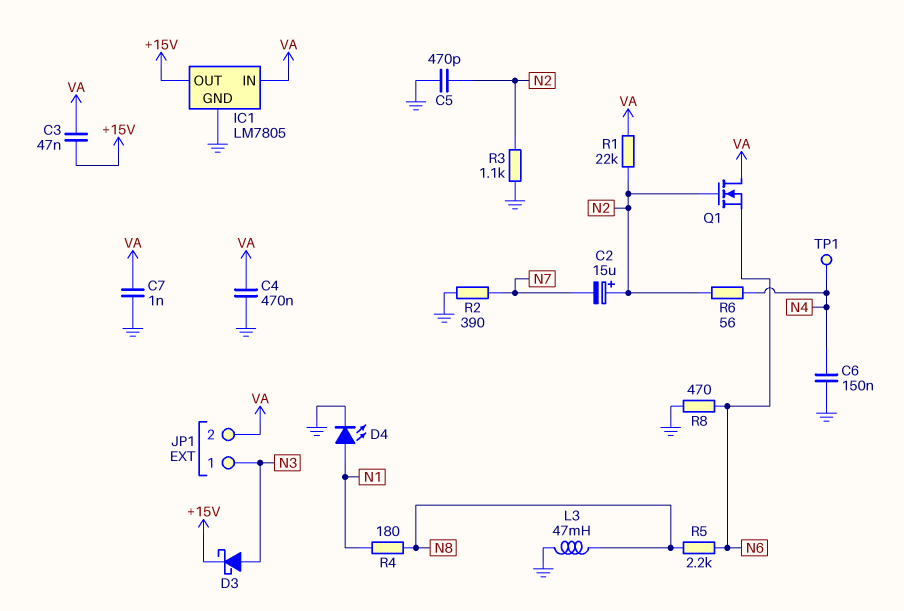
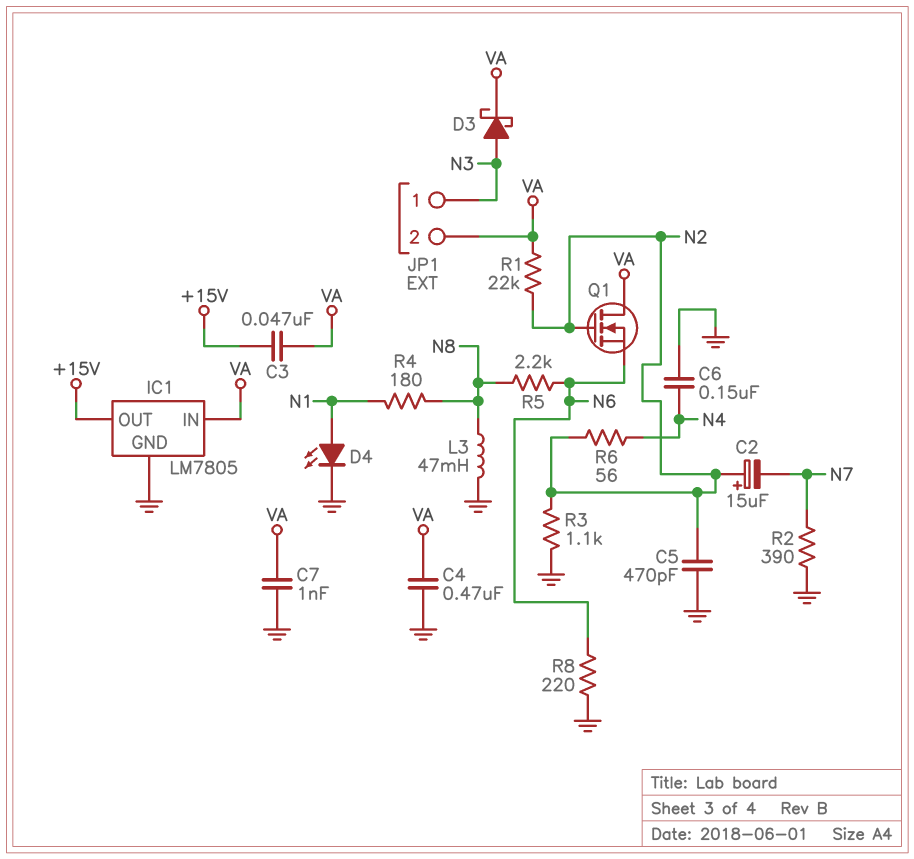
D3: schottky (A N3, K +15V) -> schottky (A N3, K VA)
R8: 470 (GND, N6) -> 220 (GND, N6)
TP1: test point (N4) -> none

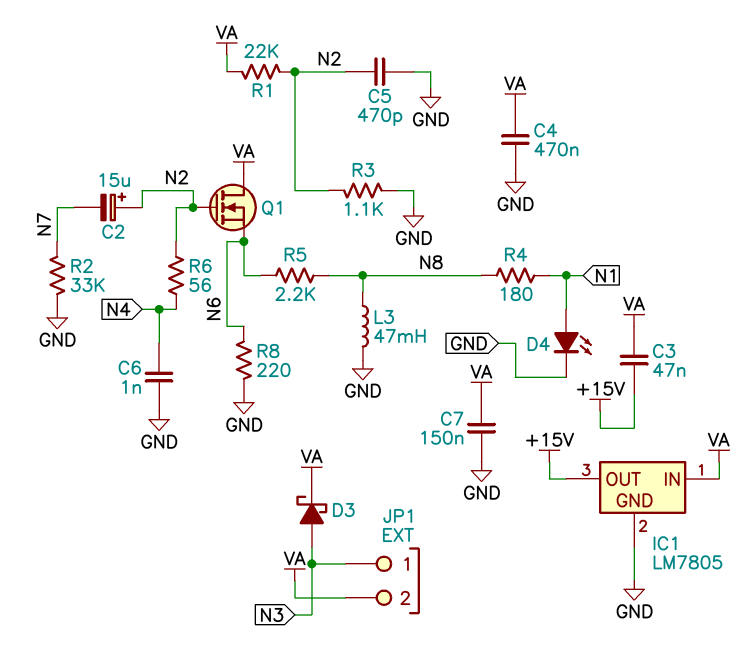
C6: 150nF (GND, N4) -> 1nF (GND, N4)
C7: 1nF (GND, VA) -> 150nF (GND, VA)
R2: 390 (GND, N7) -> 33k (GND, N7)

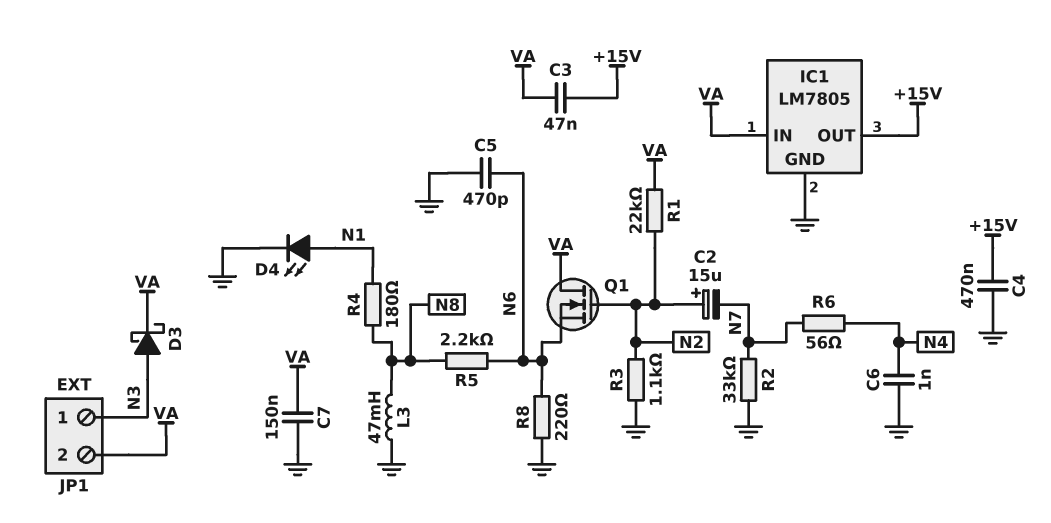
C4: 470nF (GND, VA) -> 470nF (+15V, GND)
C5: 470pF (GND, N2) -> 470pF (GND, N6)
R6: 56 (N2, N4) -> 56 (N4, N7)

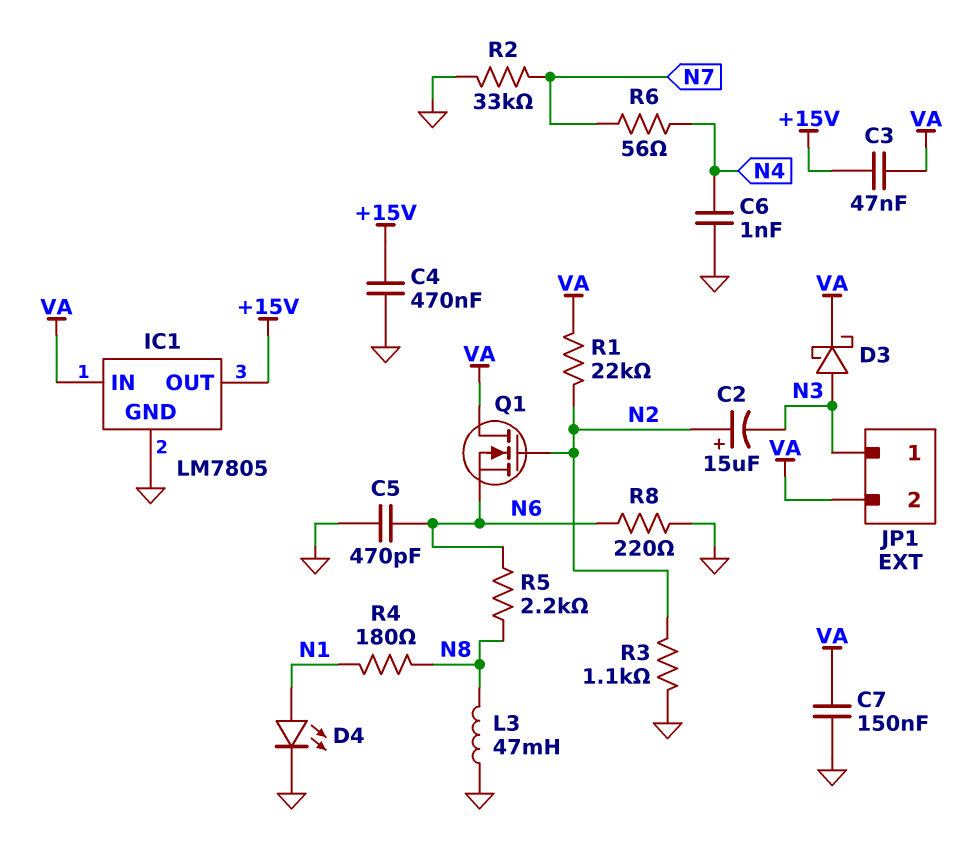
C2: 15uF (plus N2, minus N7) -> 15uF (plus N2, minus N3)

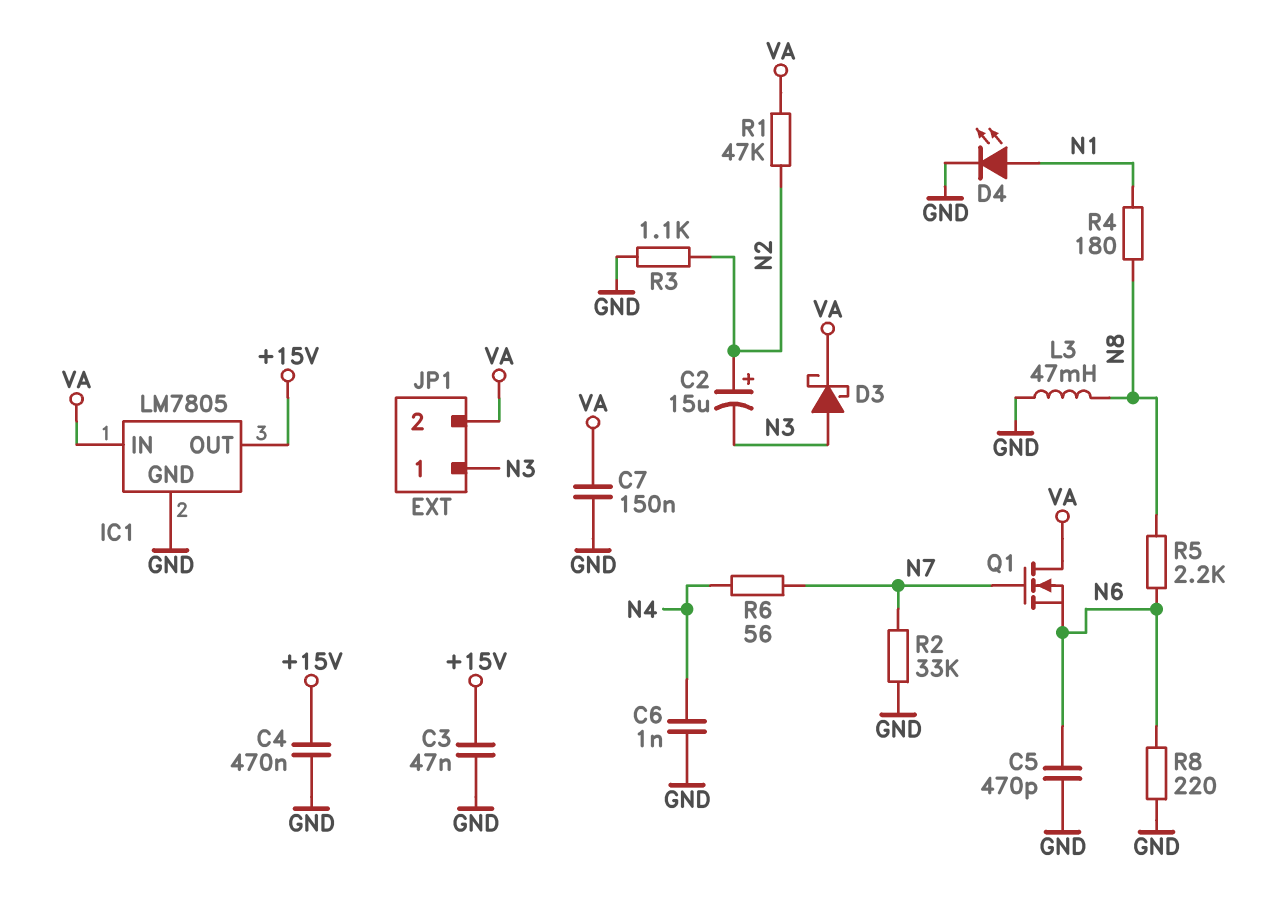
C3: 47nF (+15V, VA) -> 47nF (+15V, GND)
Q1: NMOS (G N2, D VA, S N6) -> NMOS (G N7, D VA, S N6)
R1: 22k (N2, VA) -> 47k (N2, VA)

